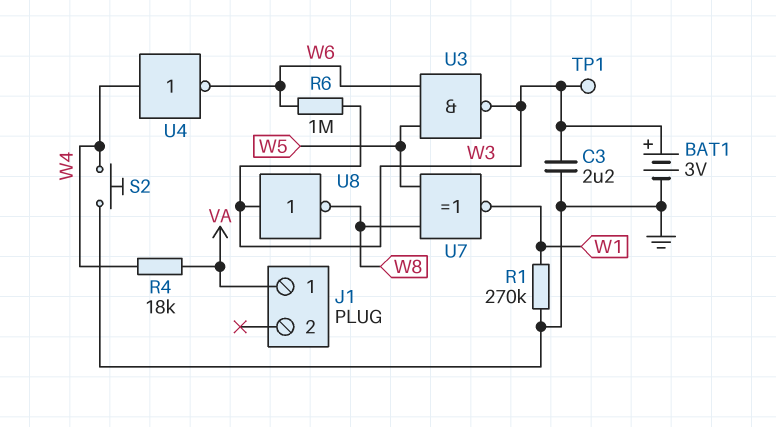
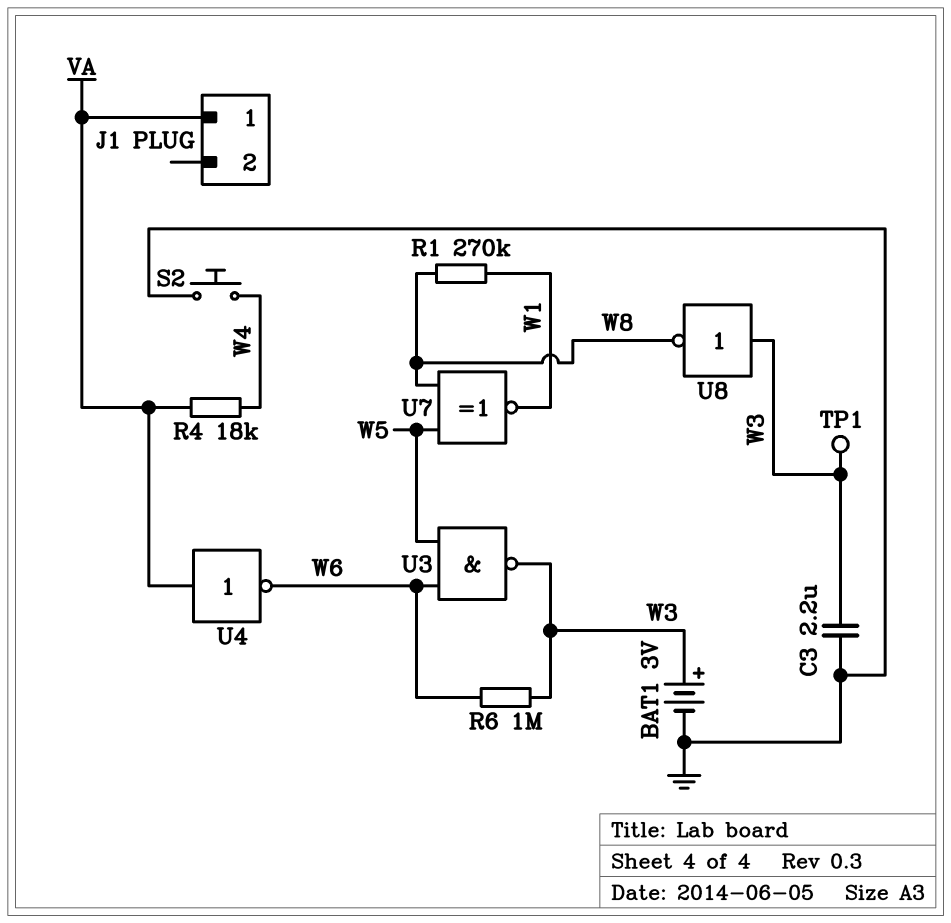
R1: 270k (GND, W1) -> 270k (W1, W8)
U4: NOT (in W4, out W6) -> NOT (in VA, out W6)

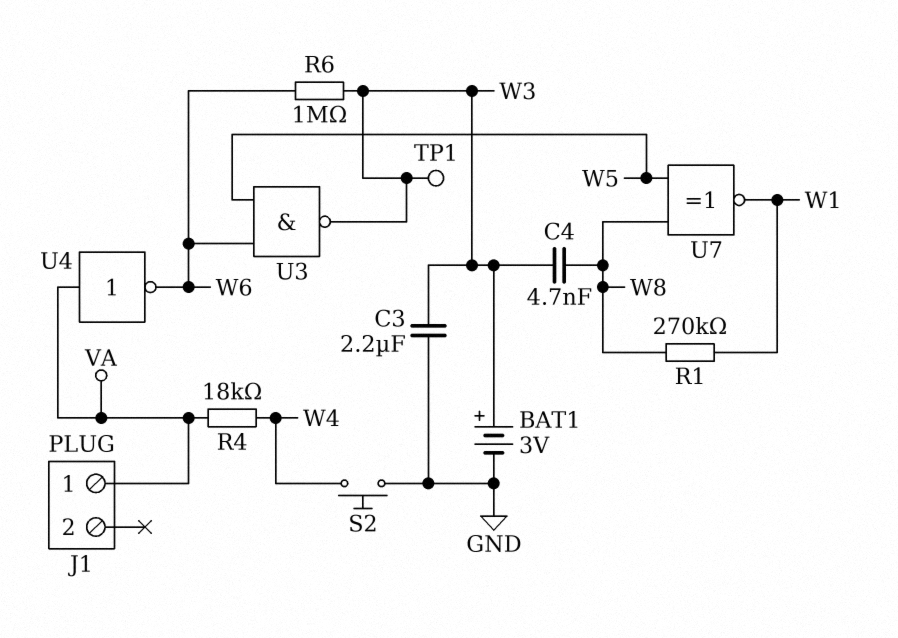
C4: none -> 4.7nF (W3, W8)
U8: NOT (in W3, out W8) -> none

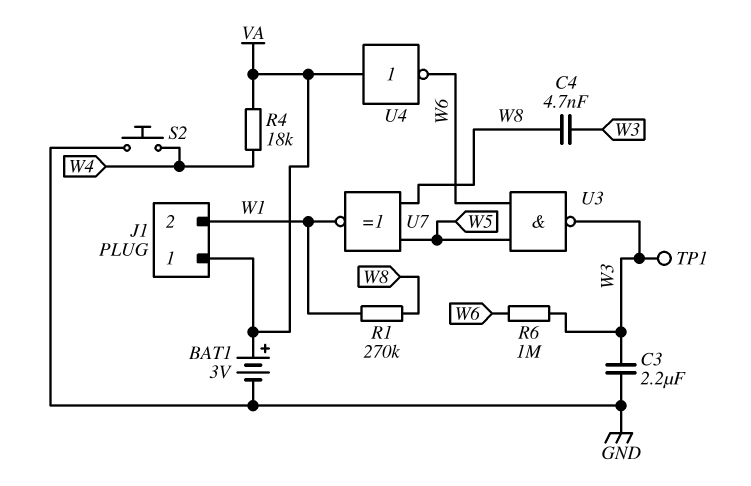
BAT1: 3V (plus W3, minus GND) -> 3V (plus VA, minus GND)
J1 pin 2: none -> W1

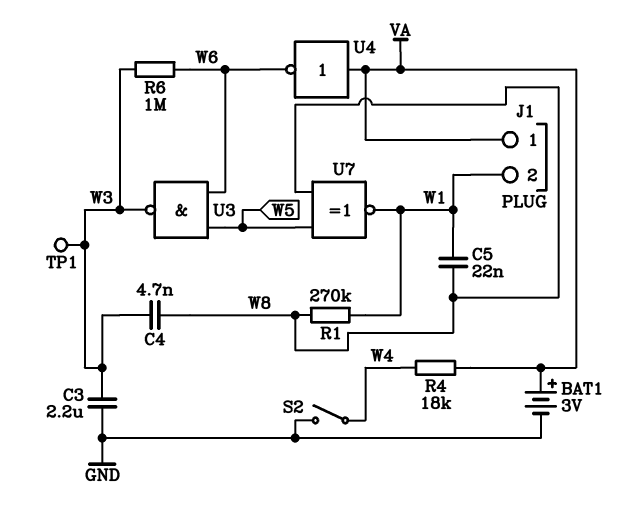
C5: none -> 22nF (W1, W8)
S2: button (GND, W4) -> switch (GND, W4)

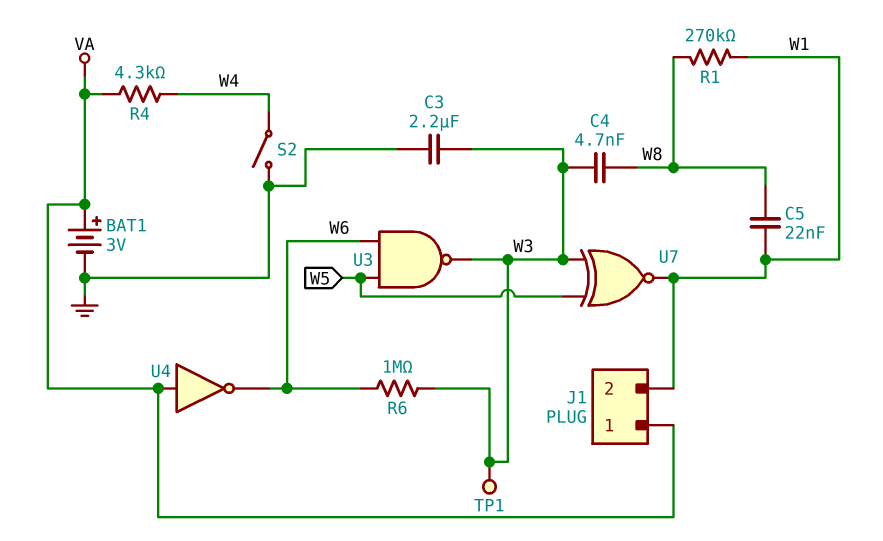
R4: 18k (VA, W4) -> 4.3k (VA, W4)
U7: XNOR (in W5, in W8, out W1) -> XNOR (in W3, in W5, out W1)

